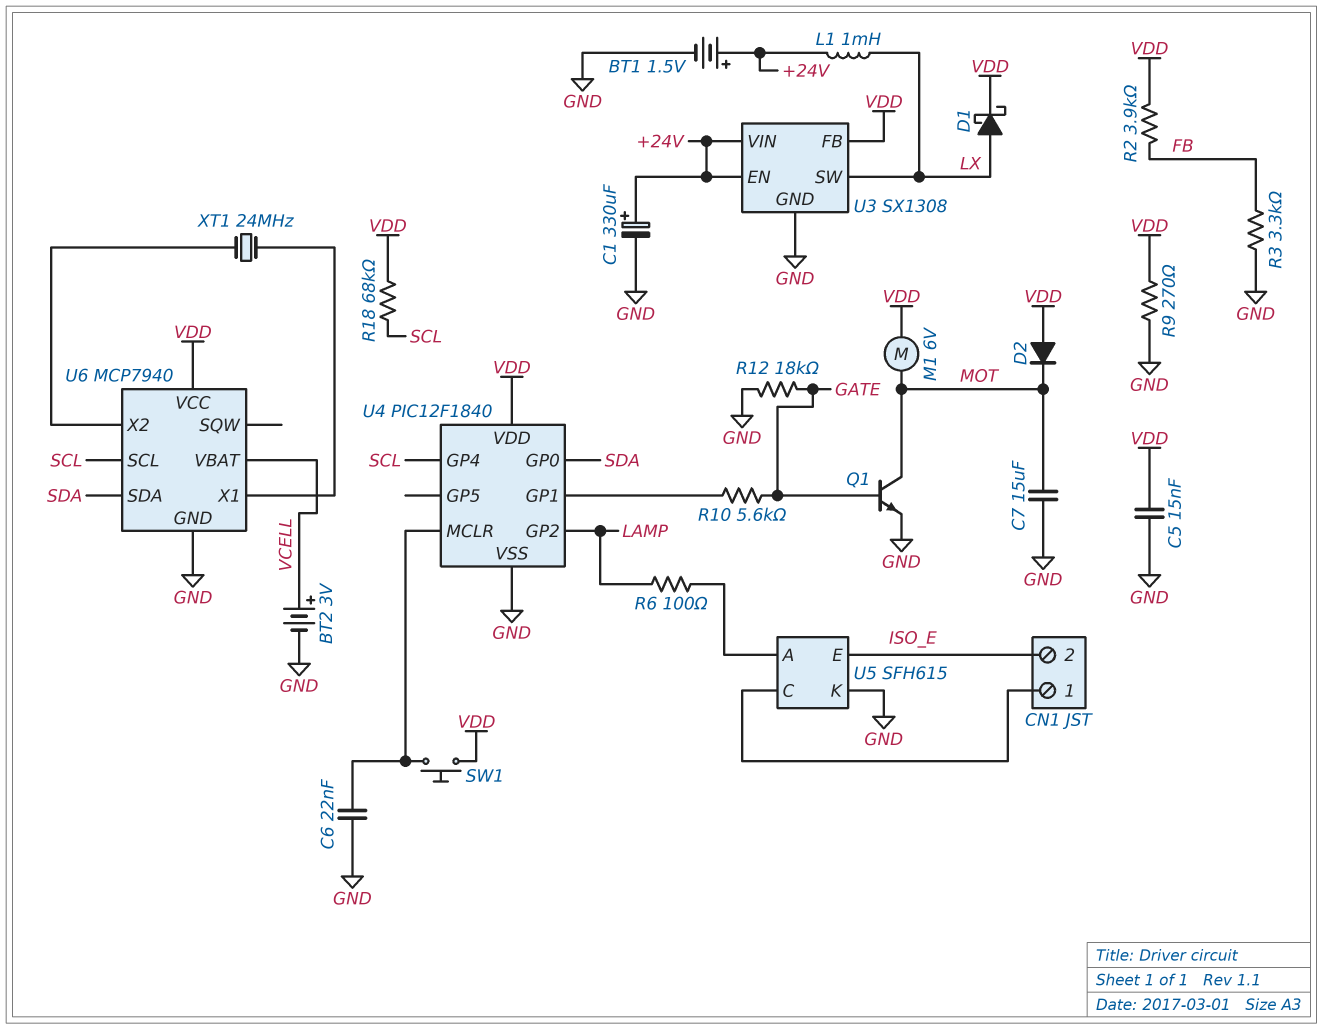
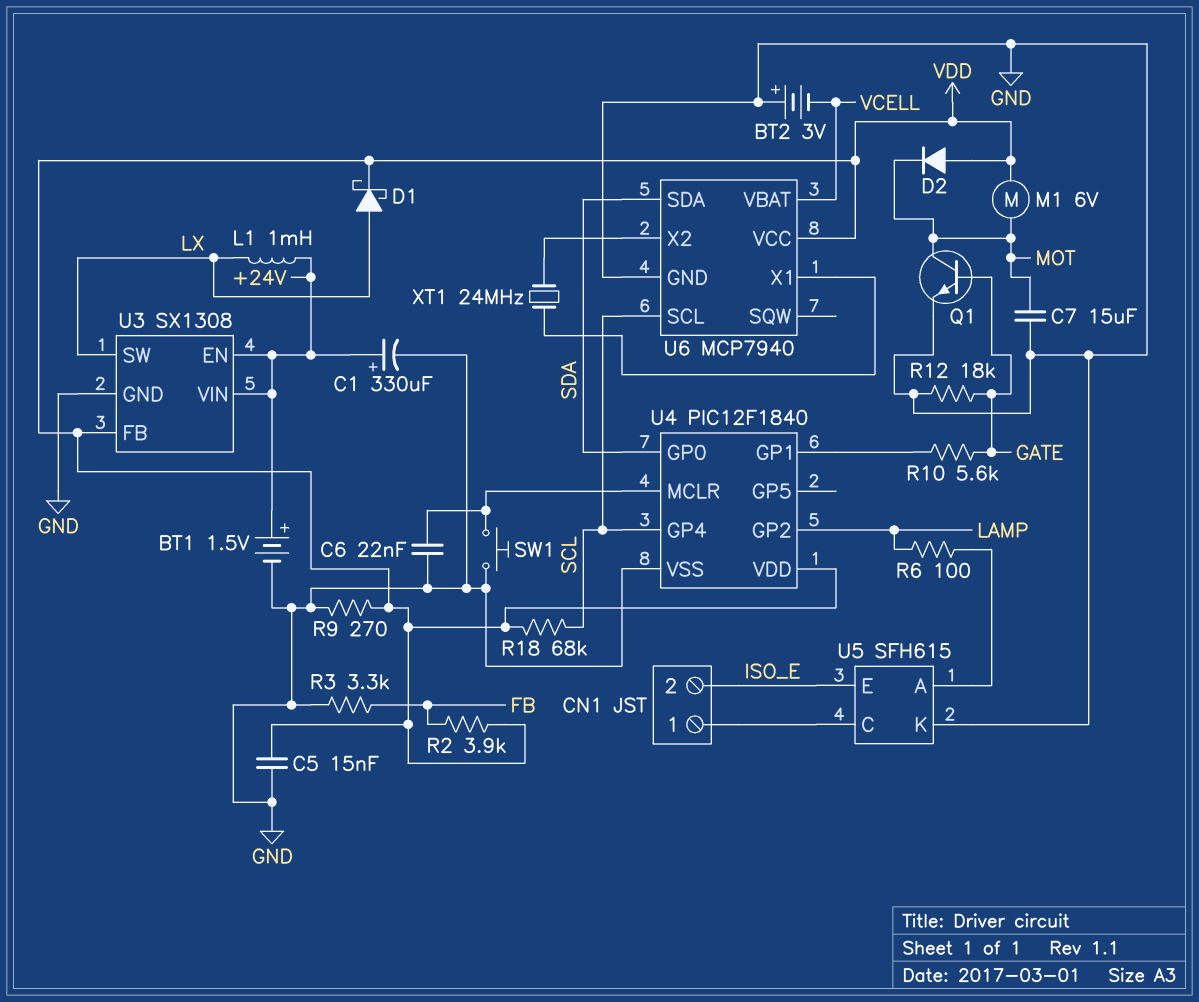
BT2: 3V (plus VCELL, minus GND) -> 3V (plus GND, minus VCELL)
SW1: button (U4/MCLR, VDD) -> button (GND, U4/MCLR)

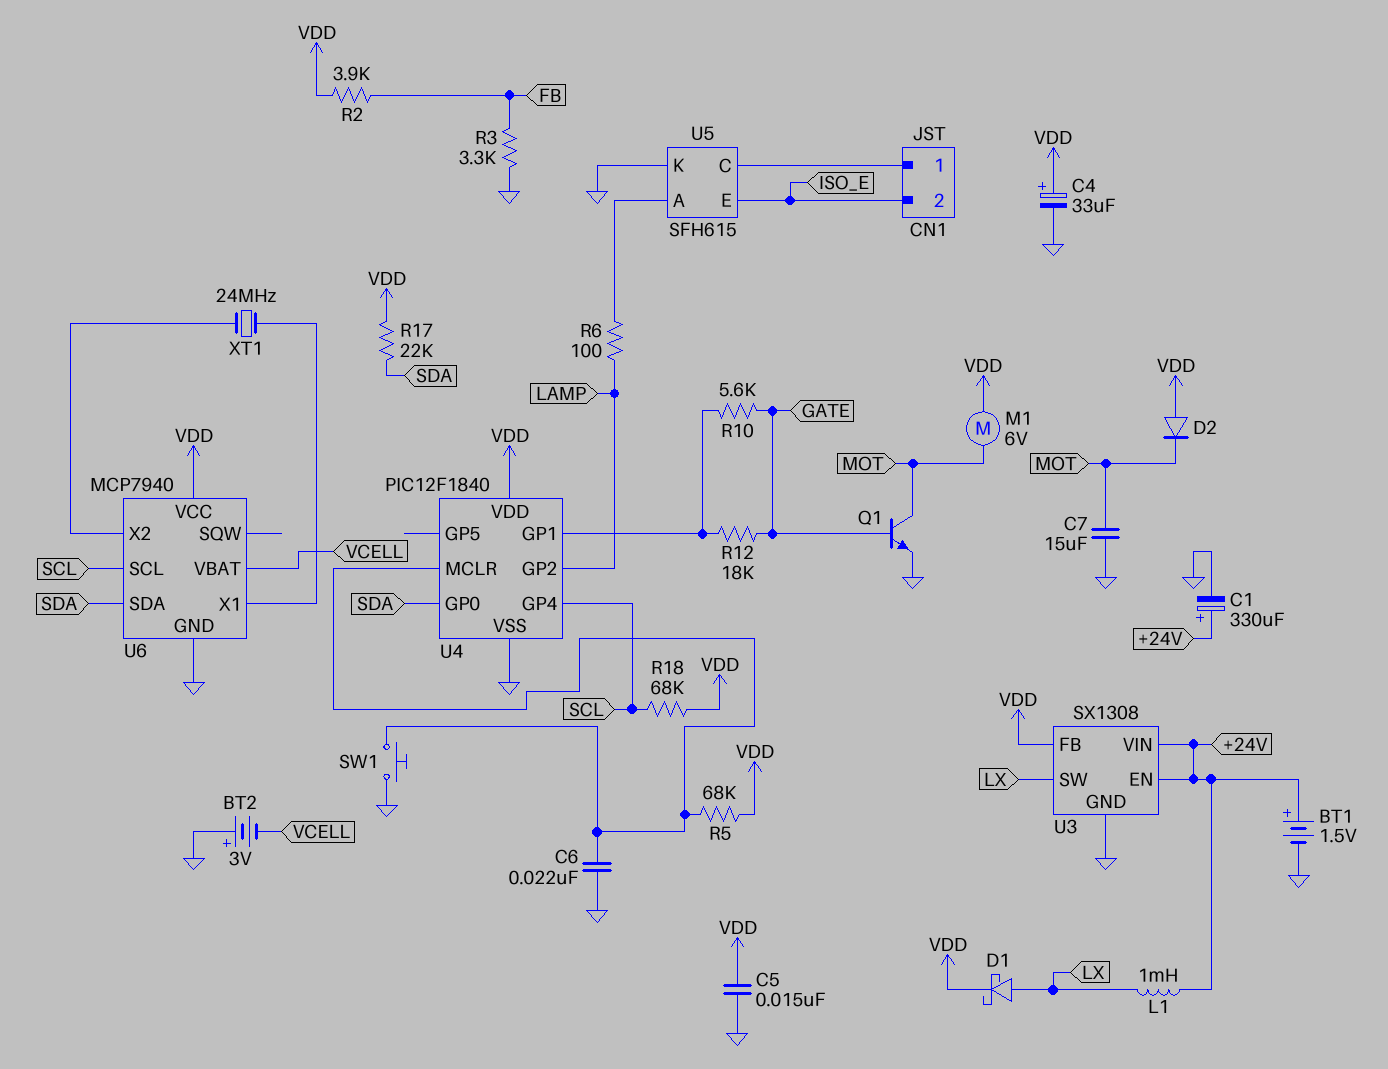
C4: none -> 33uF (plus VDD, minus GND)
R5: none -> 68k (U4/MCLR, VDD)
R9: 270 (GND, VDD) -> none
R12: 18k (GATE, GND) -> 18k (GATE, U4/GP1)
R17: none -> 22k (SDA, VDD)

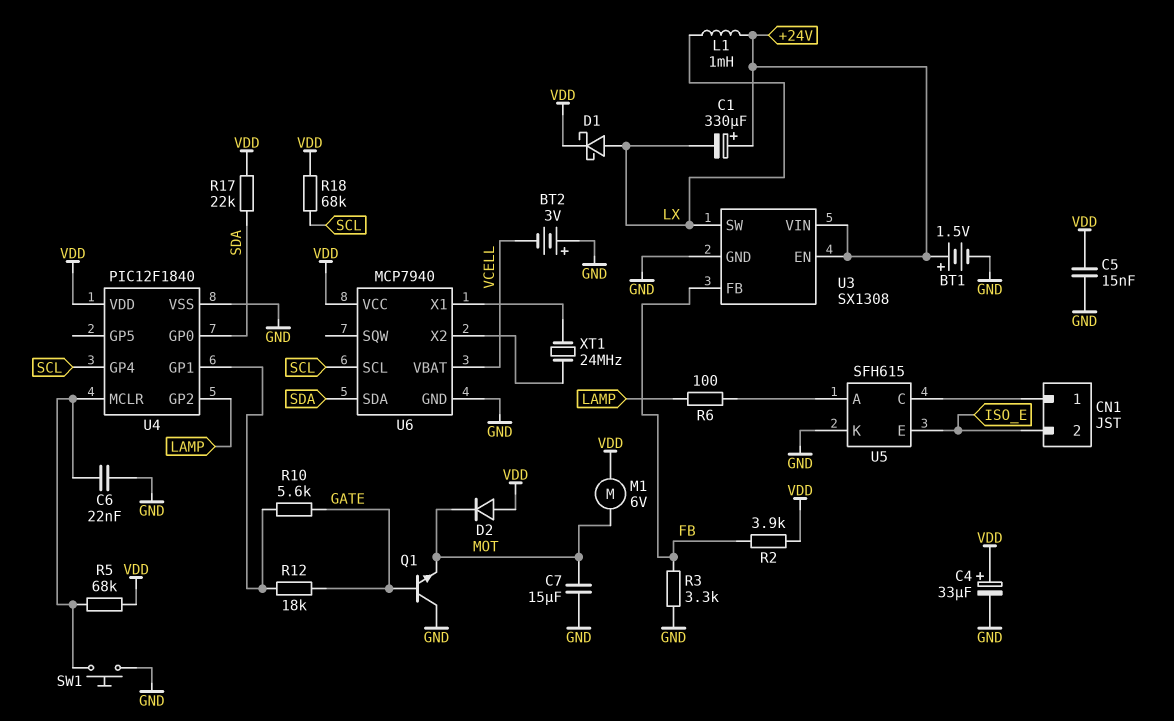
C1: 330uF (plus +24V, minus GND) -> 330uF (plus +24V, minus LX)
Q1: NPN (B GATE, C MOT, E GND) -> NPN (B GATE, C GND, E MOT)
U3 pin FB: VDD -> FB

